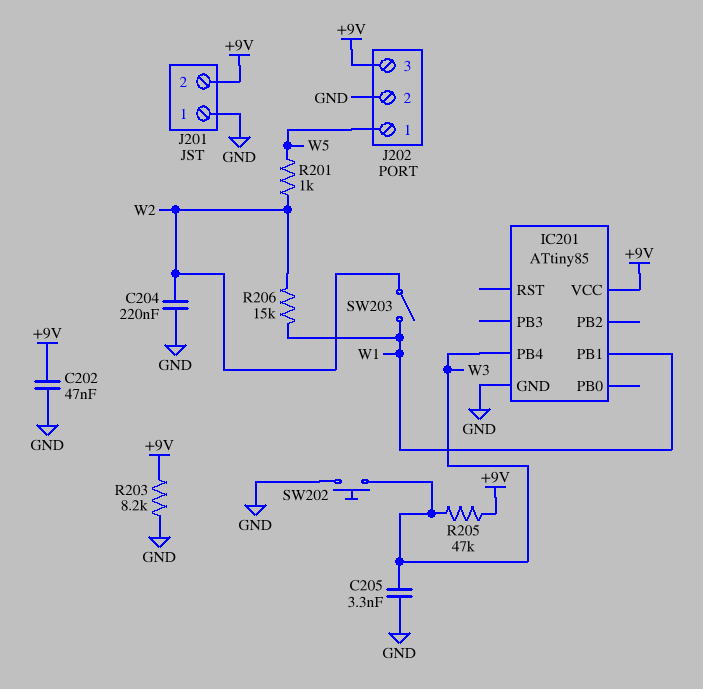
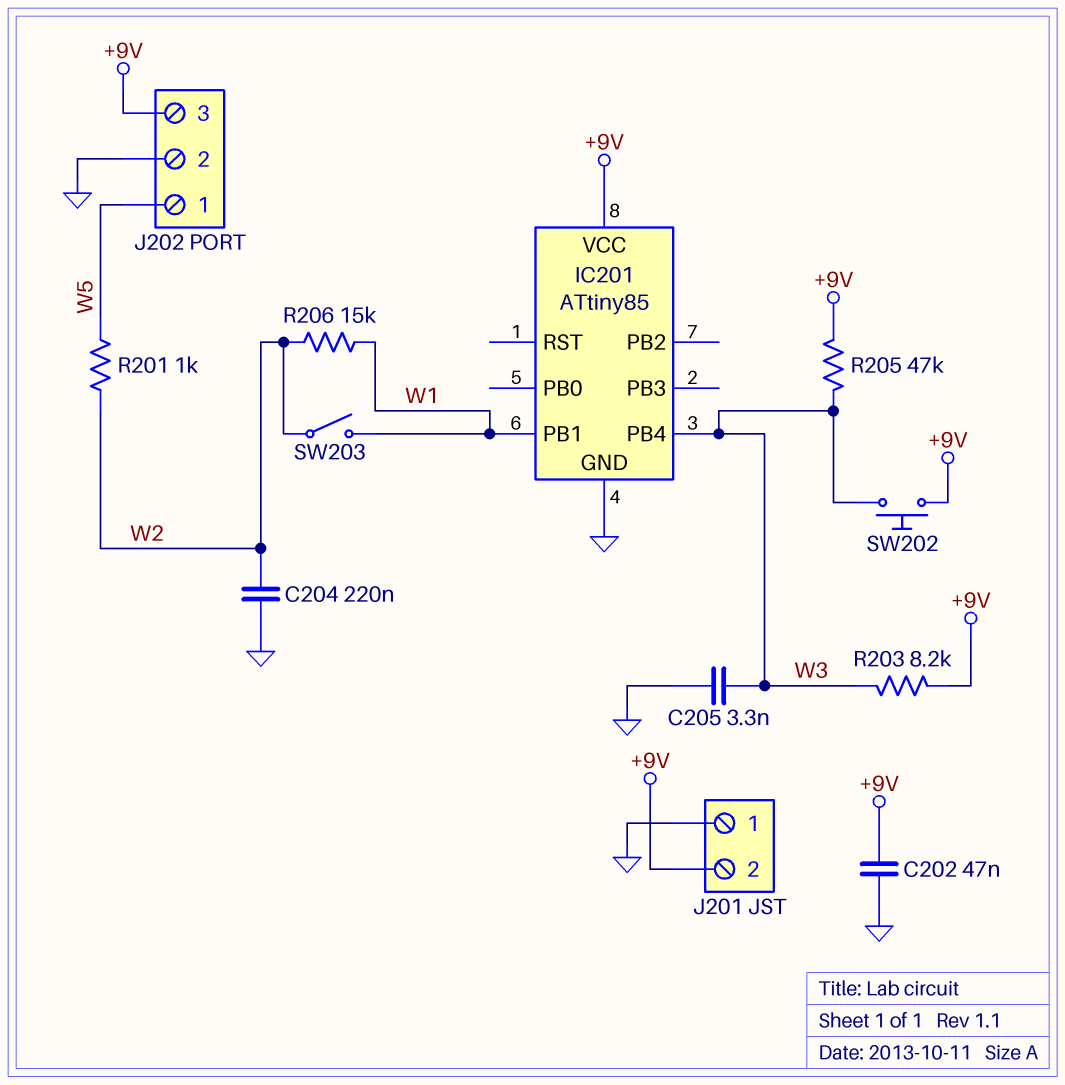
R203: 8.2k (+9V, GND) -> 8.2k (+9V, W3)
SW202: button (GND, W3) -> button (+9V, W3)

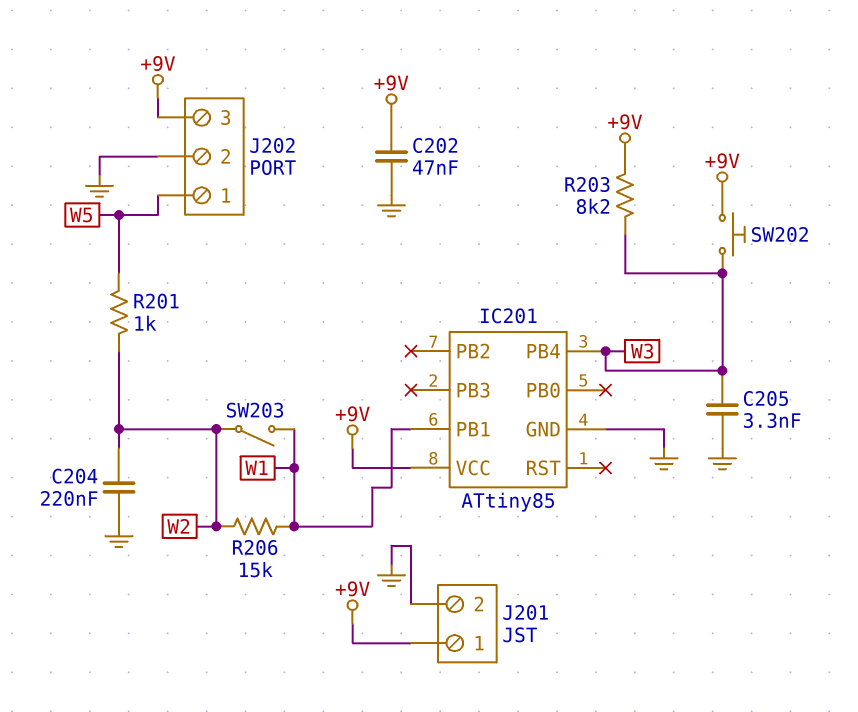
J201 pin 1: GND -> +9V
J201 pin 2: +9V -> GND
R205: 47k (+9V, W3) -> none

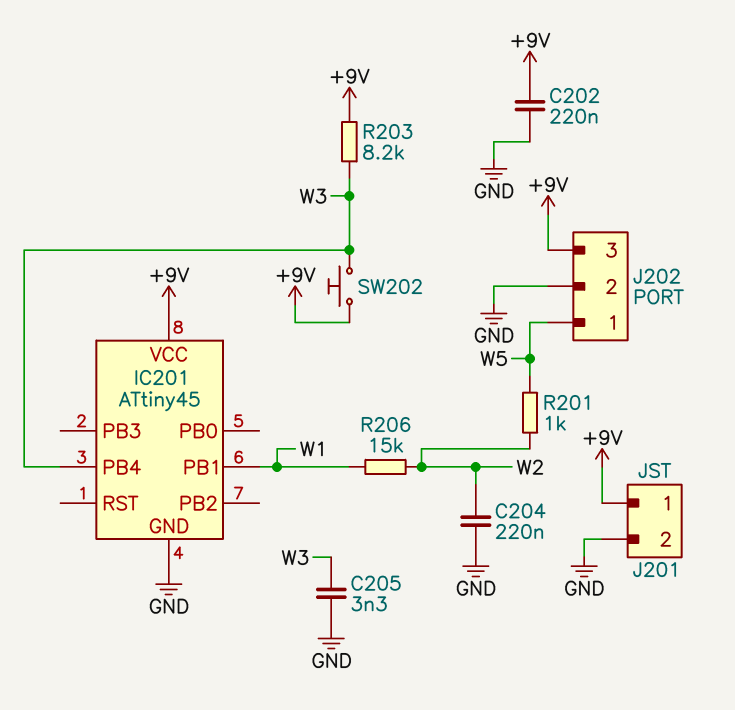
C202: 47nF (+9V, GND) -> 220nF (+9V, GND)
IC201: ATtiny85 -> ATtiny45
SW203: switch (W1, W2) -> none

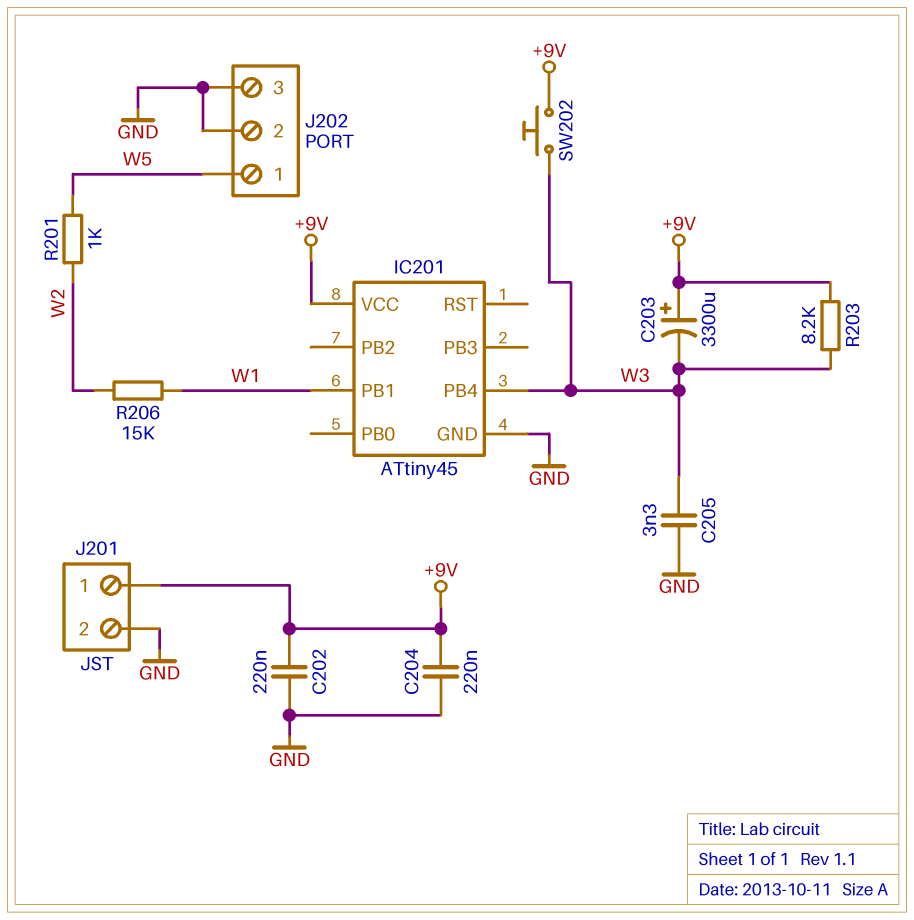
C203: none -> 3300uF (plus +9V, minus W3)
C204: 220nF (GND, W2) -> 220nF (+9V, GND)
J202 pin 3: +9V -> GND

